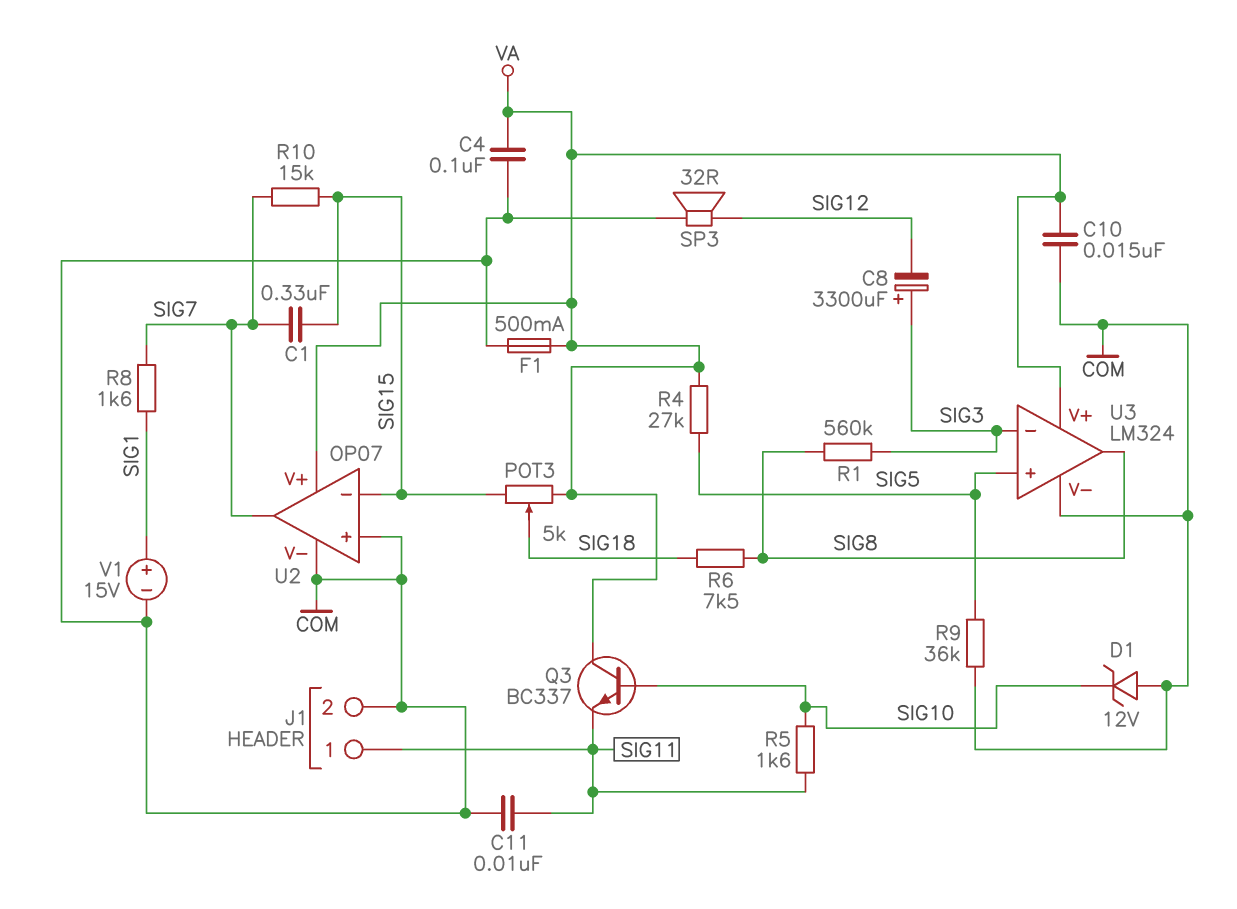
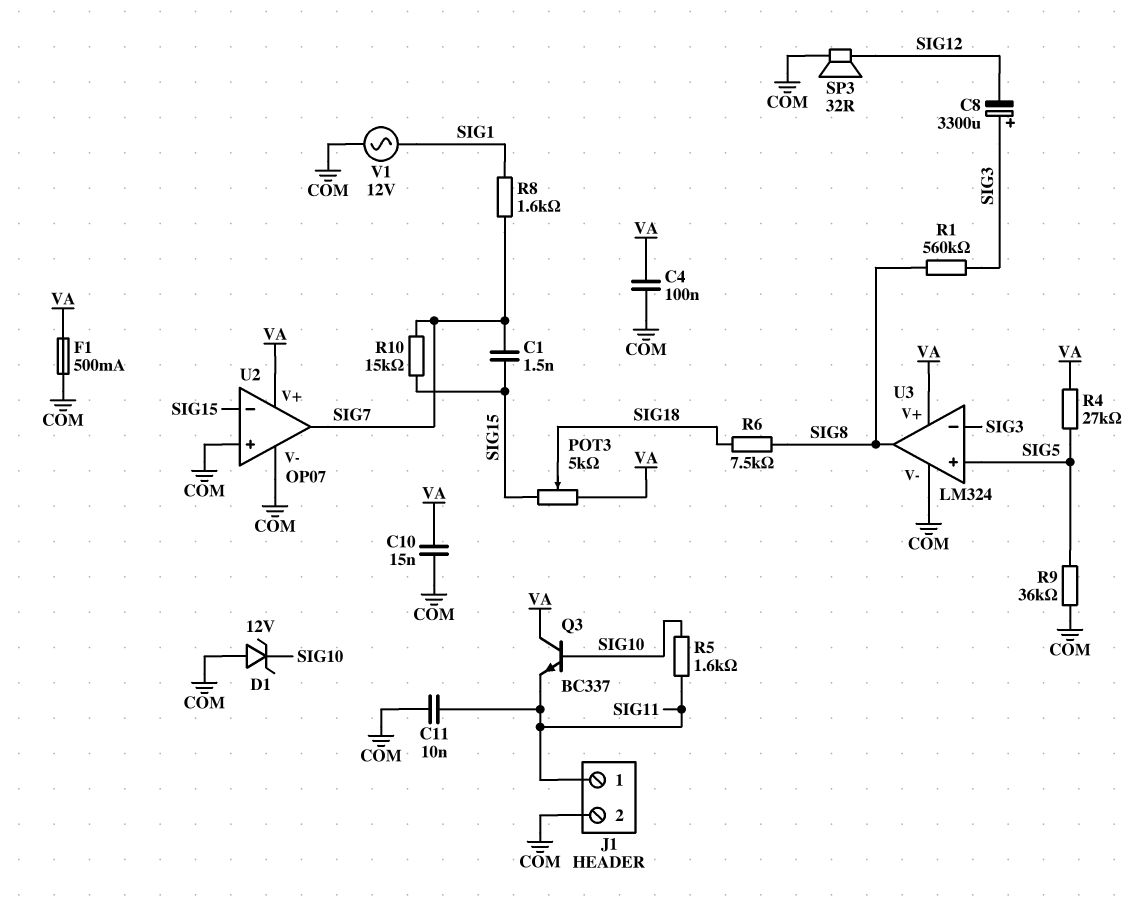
C1: 330nF (SIG7, SIG15) -> 1.5nF (SIG7, SIG15)
V1: 15V (plus SIG1, minus COM) -> AC 12V (COM, SIG1)

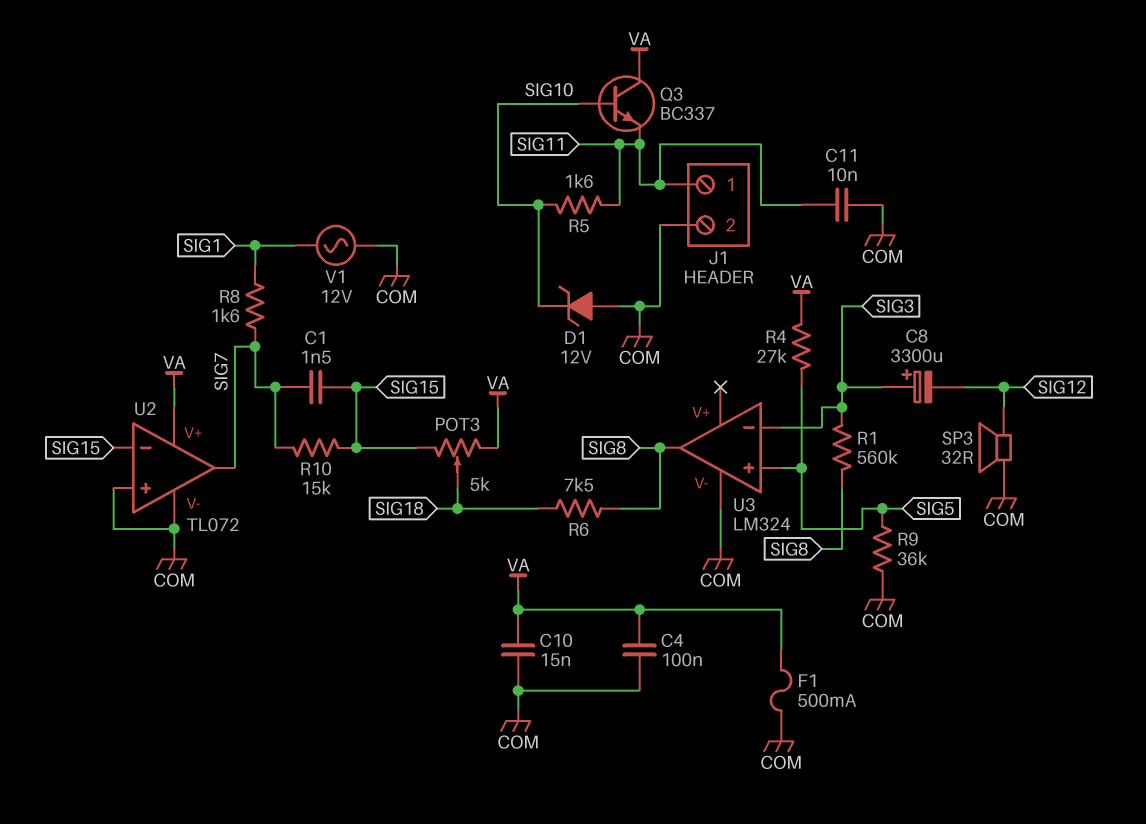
U2: OP07 -> TL072
U3 pin V+: VA -> none

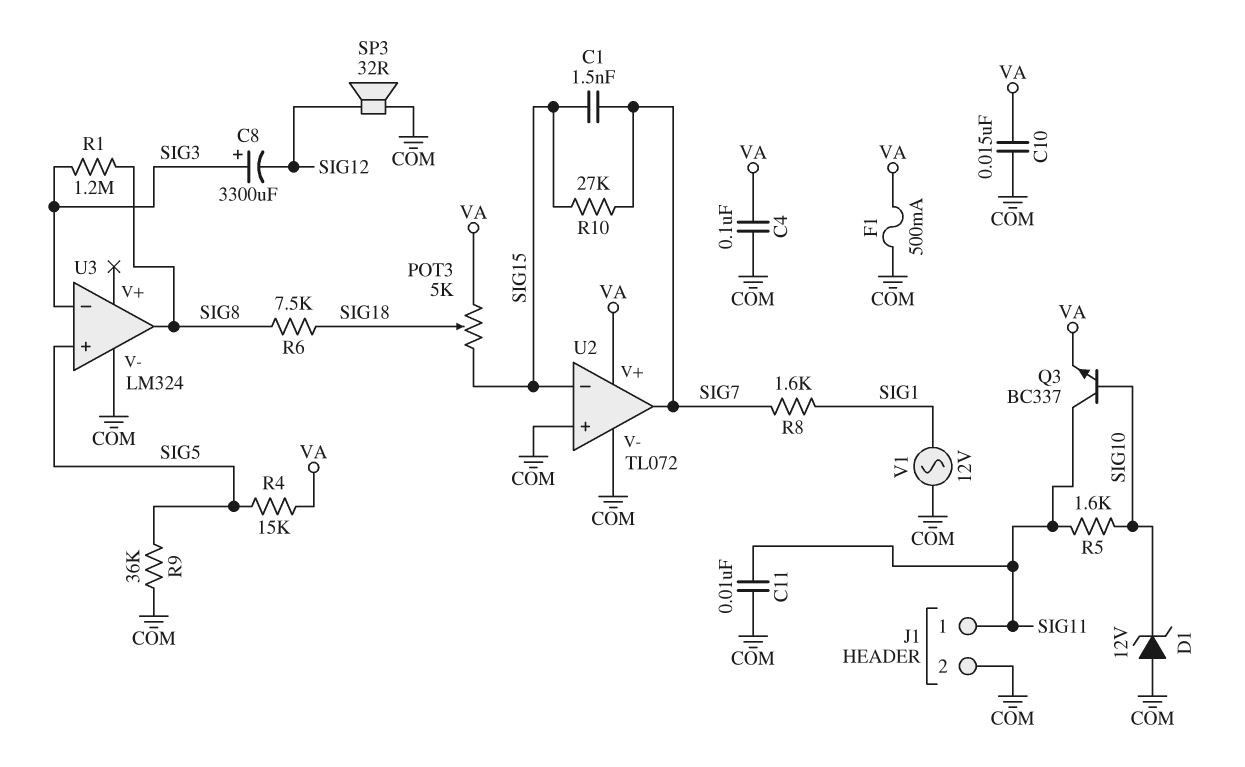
Q3: NPN BC337 (B SIG10, C VA, E SIG11) -> NPN BC337 (B SIG10, C SIG11, E VA)
R1: 560k (SIG3, SIG8) -> 1.2M (SIG3, SIG8)
R4: 27k (SIG5, VA) -> 15k (SIG5, VA)
R10: 15k (SIG7, SIG15) -> 27k (SIG7, SIG15)

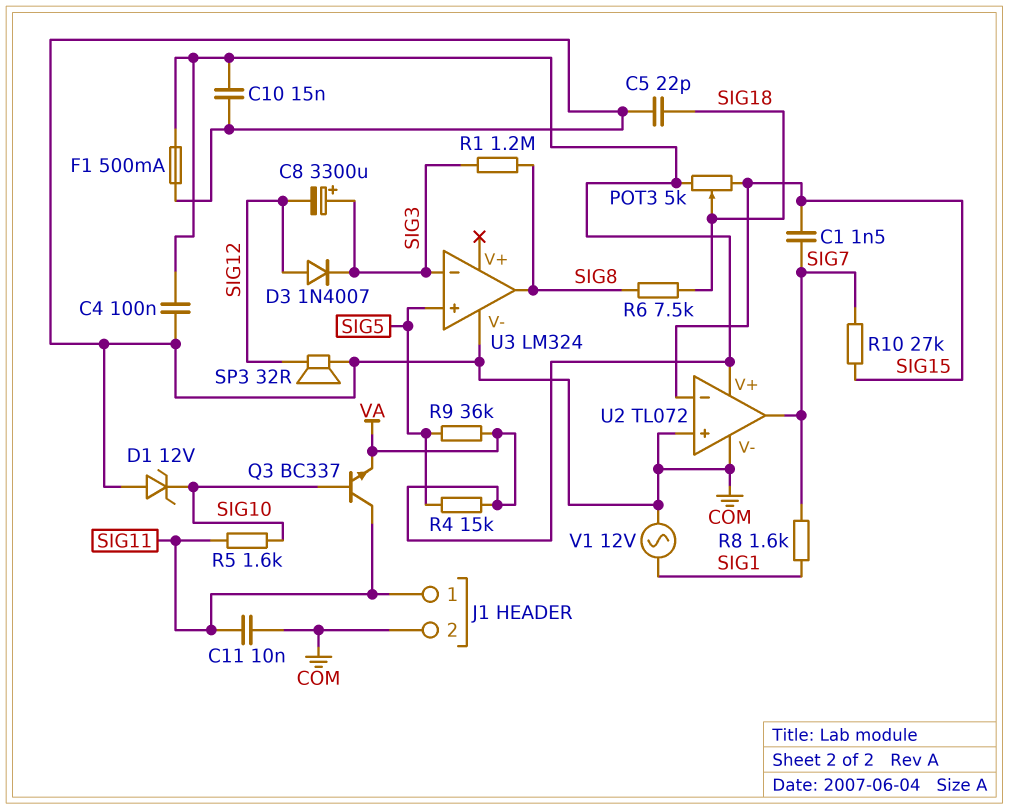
C5: none -> 22pF (COM, SIG18)
D3: none -> diode 1N4007 (A SIG12, K SIG3)
R9: 36k (COM, SIG5) -> 36k (SIG5, VA)

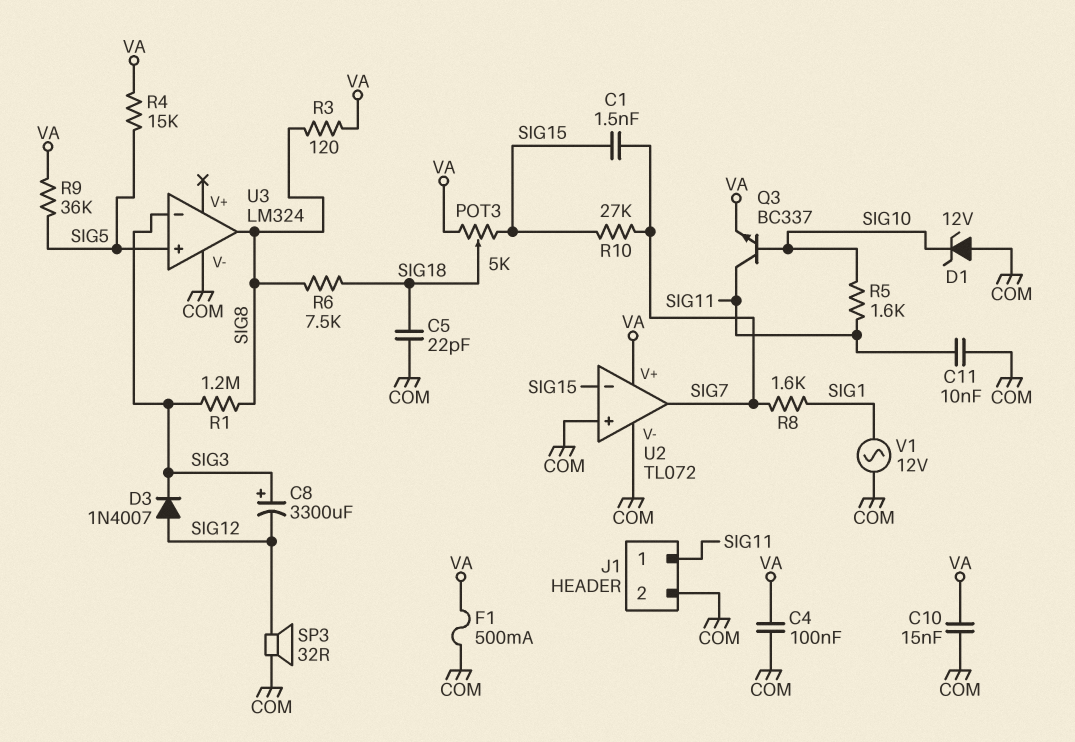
R3: none -> 120 (SIG8, VA)

